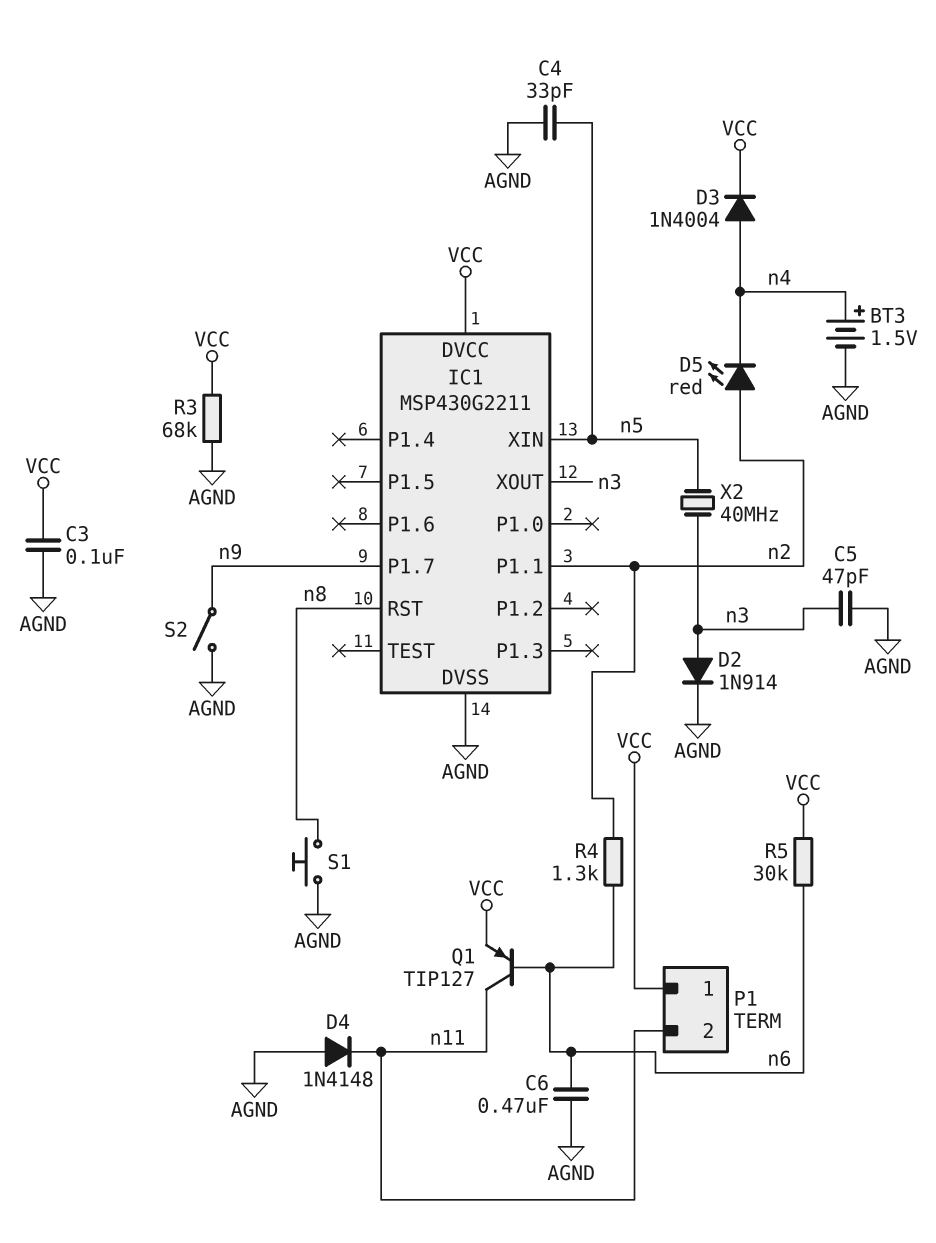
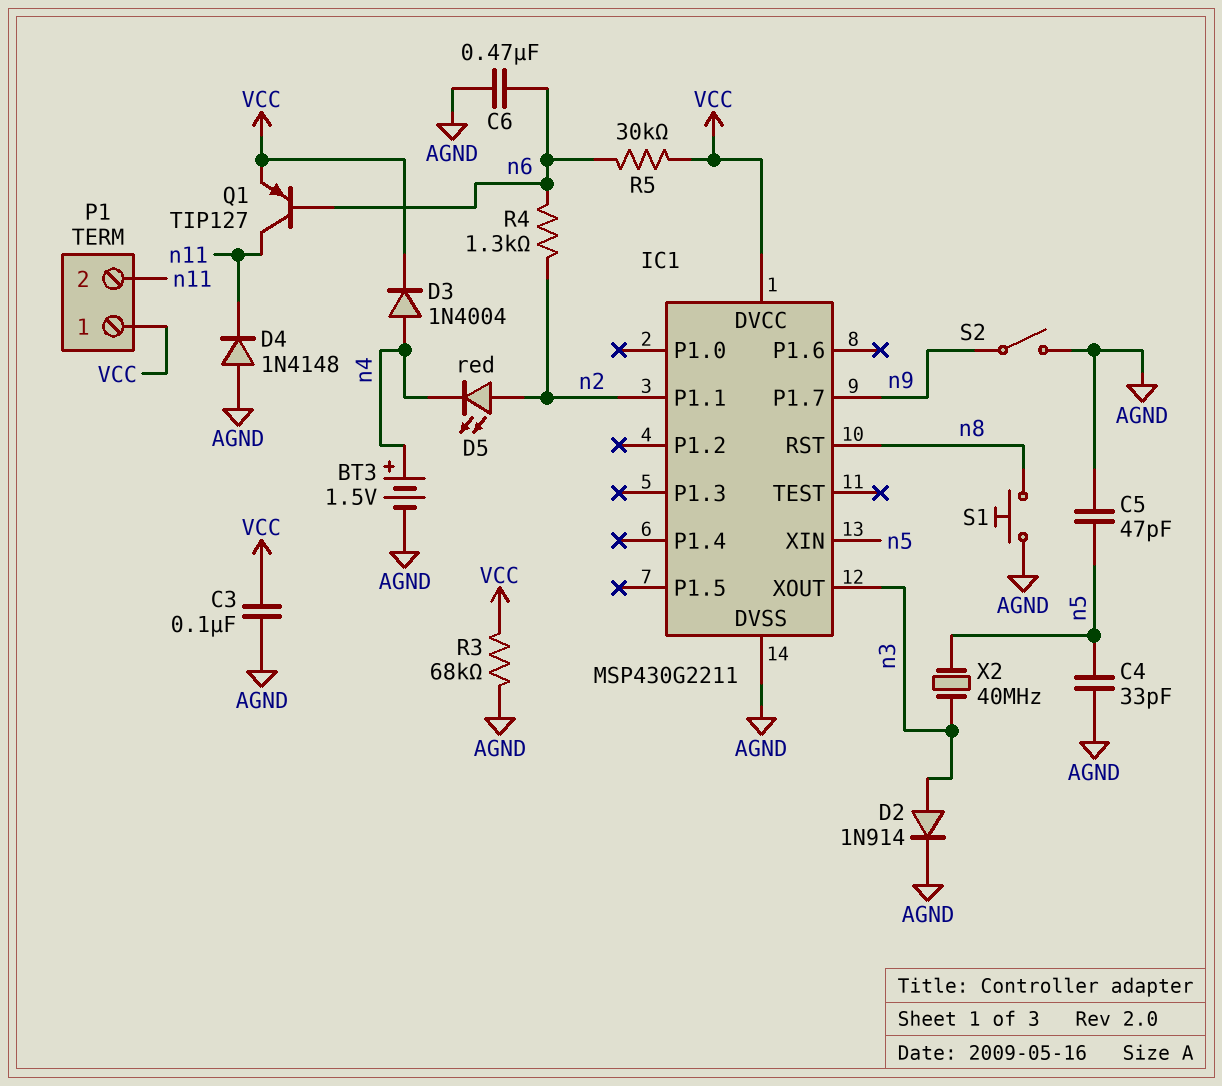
C5: 47pF (AGND, n3) -> 47pF (AGND, n5)

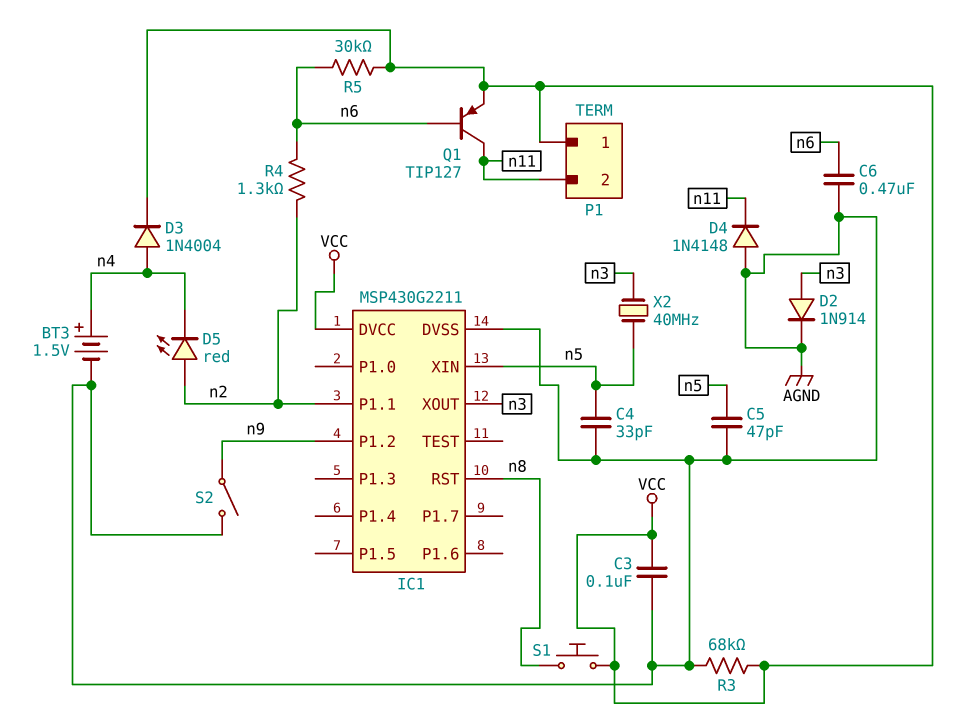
IC1 pin P1.2: none -> n9
IC1 pin P1.7: n9 -> none
S1: button (AGND, n8) -> button (VCC, n8)

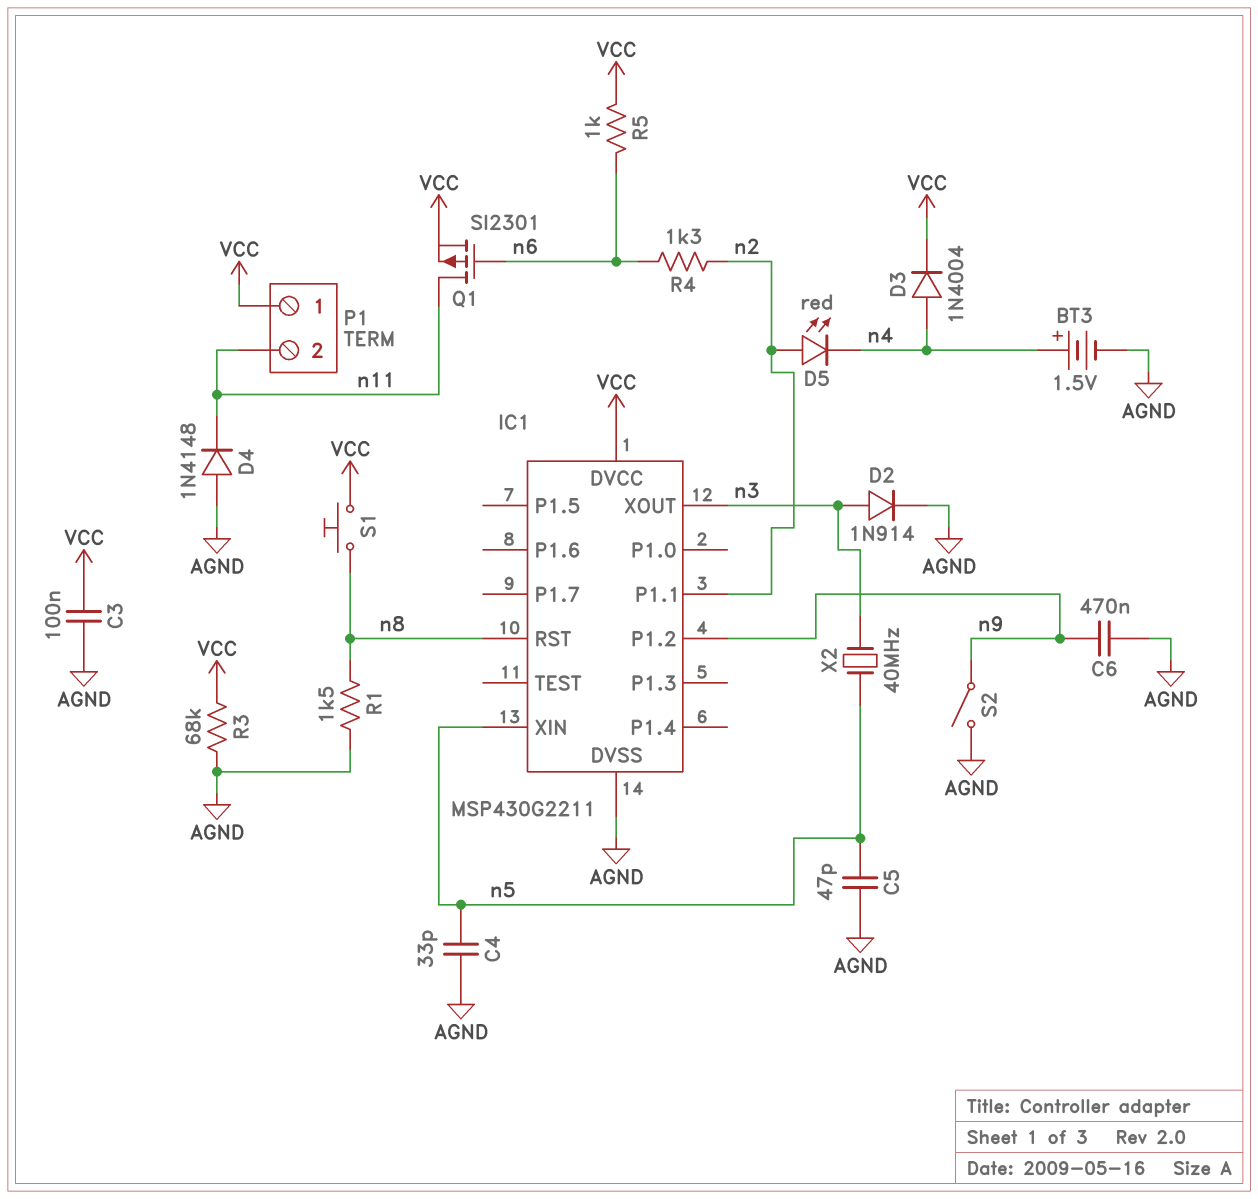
C6: 470nF (AGND, n6) -> 470nF (AGND, n9)
Q1: PNP TIP127 (B n6, C n11, E VCC) -> PMOS SI2301 (G n6, D n11, S VCC)
R1: none -> 1.5k (AGND, n8)
R5: 30k (VCC, n6) -> 1k (VCC, n6)

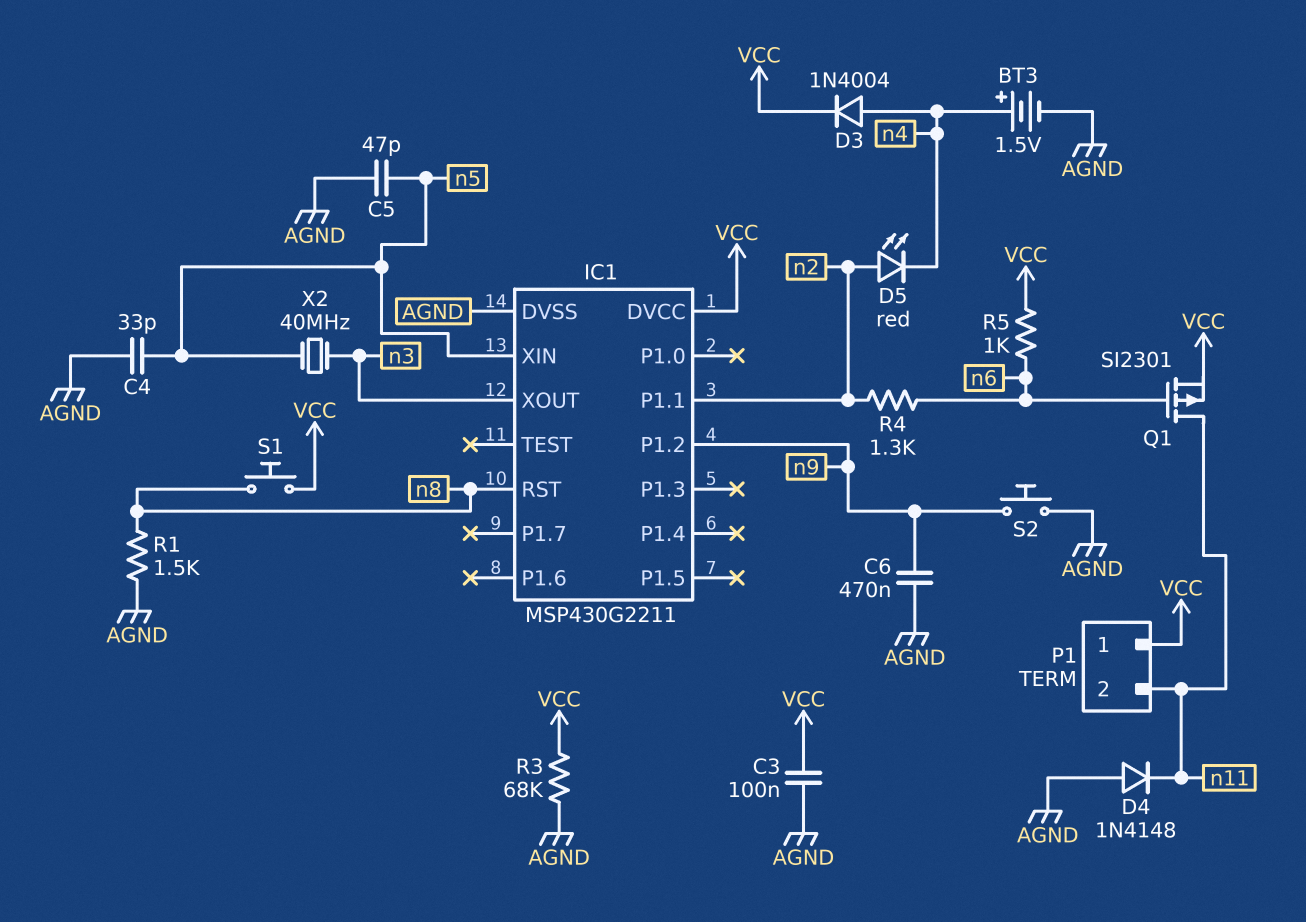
D2: diode 1N914 (A n3, K AGND) -> none
S2: switch (AGND, n9) -> button (AGND, n9)

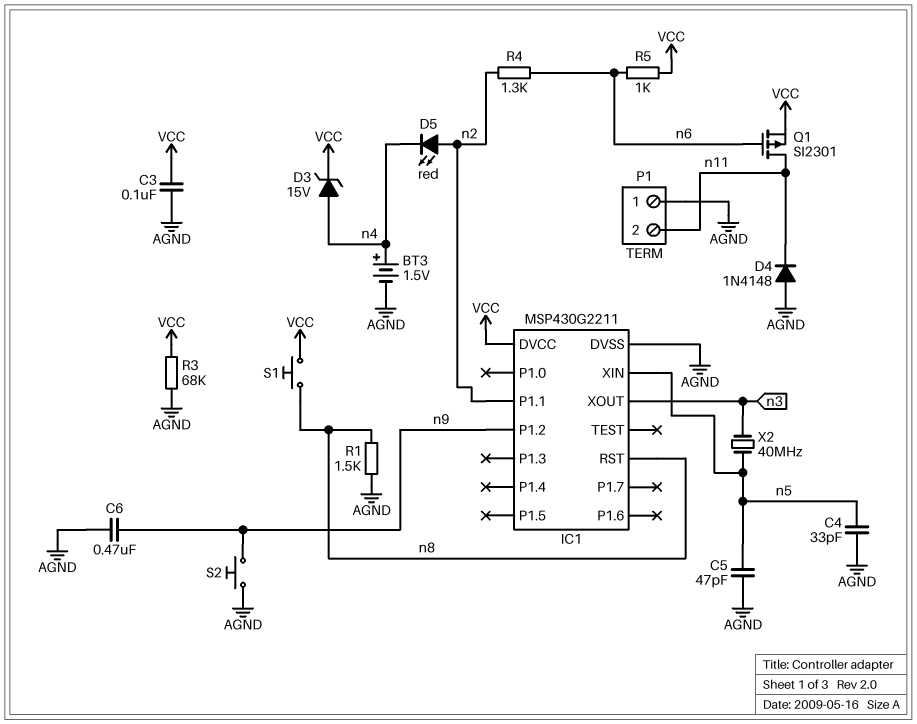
D3: diode 1N4004 (A n4, K VCC) -> zener 15V (A n4, K VCC)
P1 pin 1: VCC -> AGND

